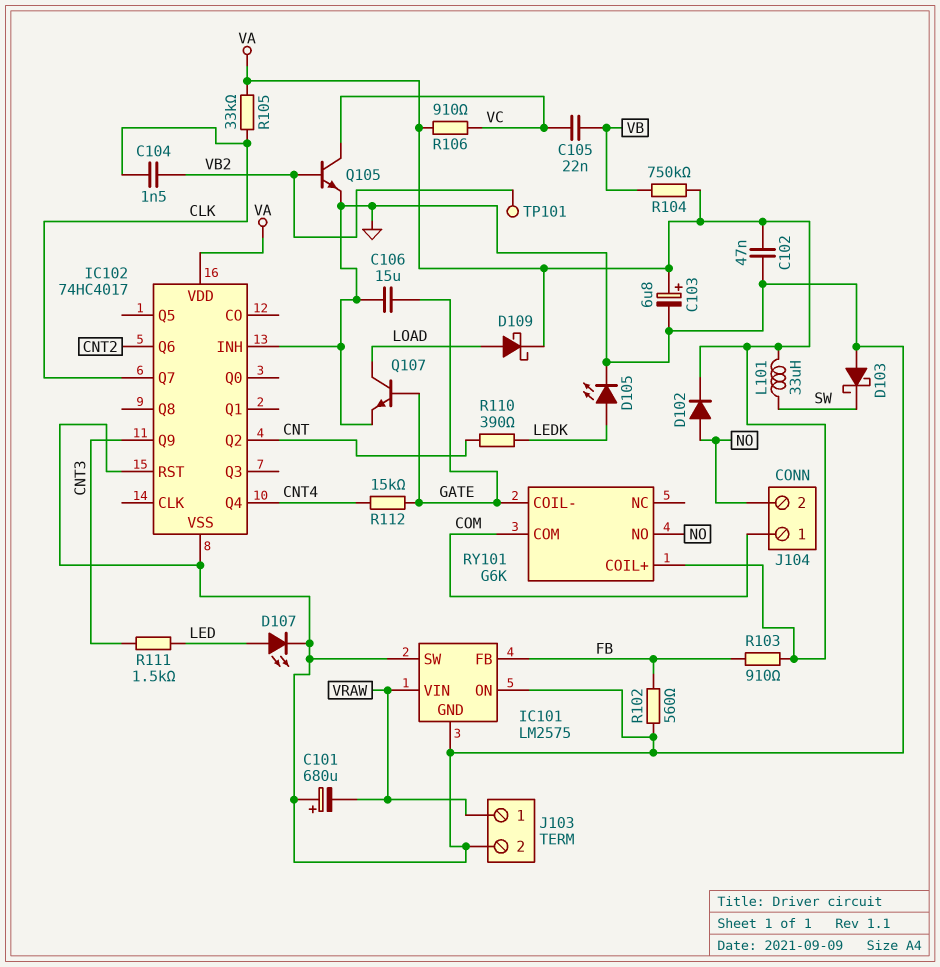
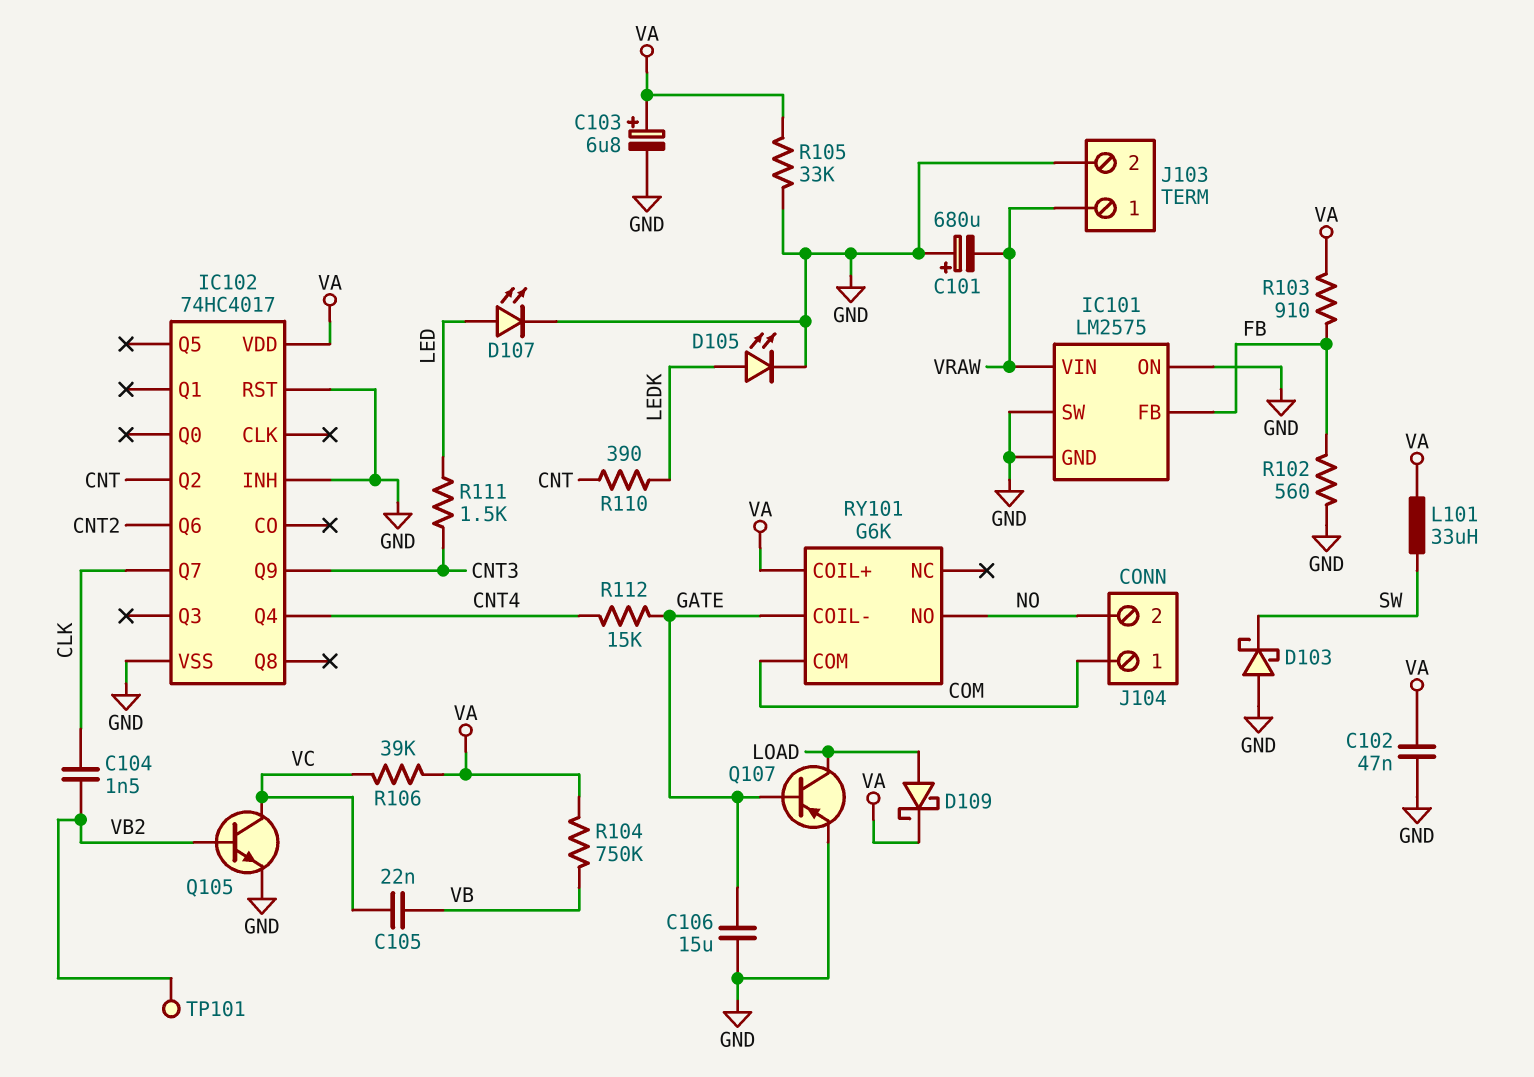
D102: diode (A NO, K VA) -> none
Q107: NPN (B GATE, C LOAD, E GND) -> PNP (B GATE, C LOAD, E GND)
R105: 33k (CLK, VA) -> 33k (GND, VA)
R106: 910 (VA, VC) -> 39k (VA, VC)

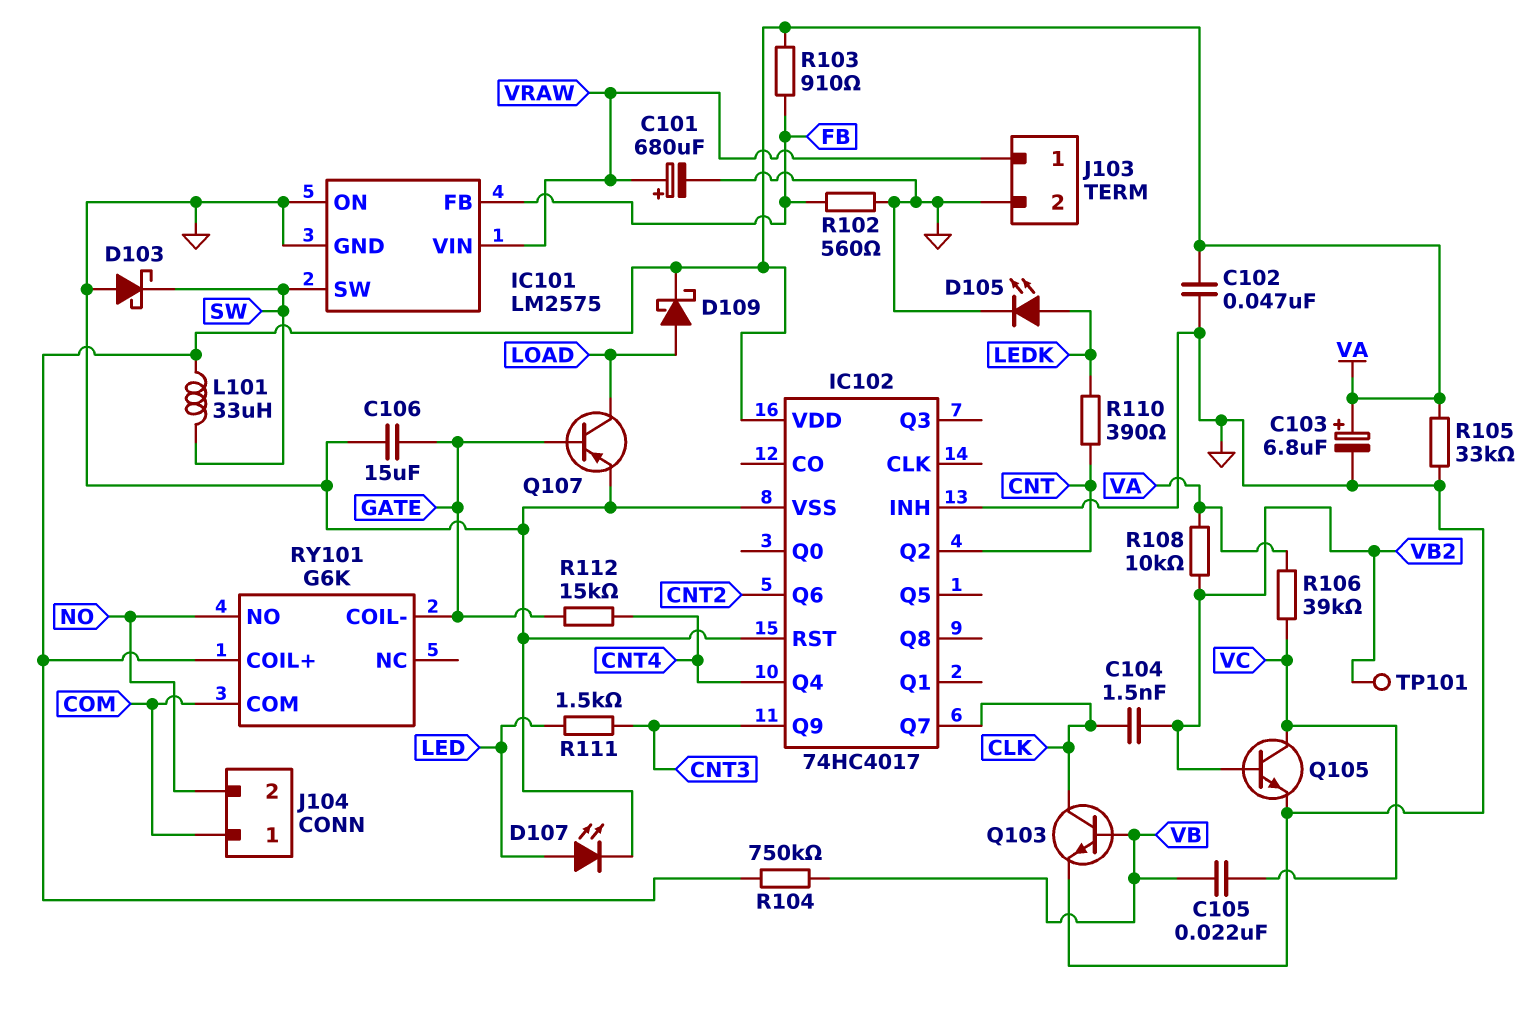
C101: 680uF (plus GND, minus VRAW) -> 680uF (plus VRAW, minus GND)
IC101 pin SW: GND -> SW
Q103: none -> NPN (B VB, C CLK, E GND)
R108: none -> 10k (VA, VB2)

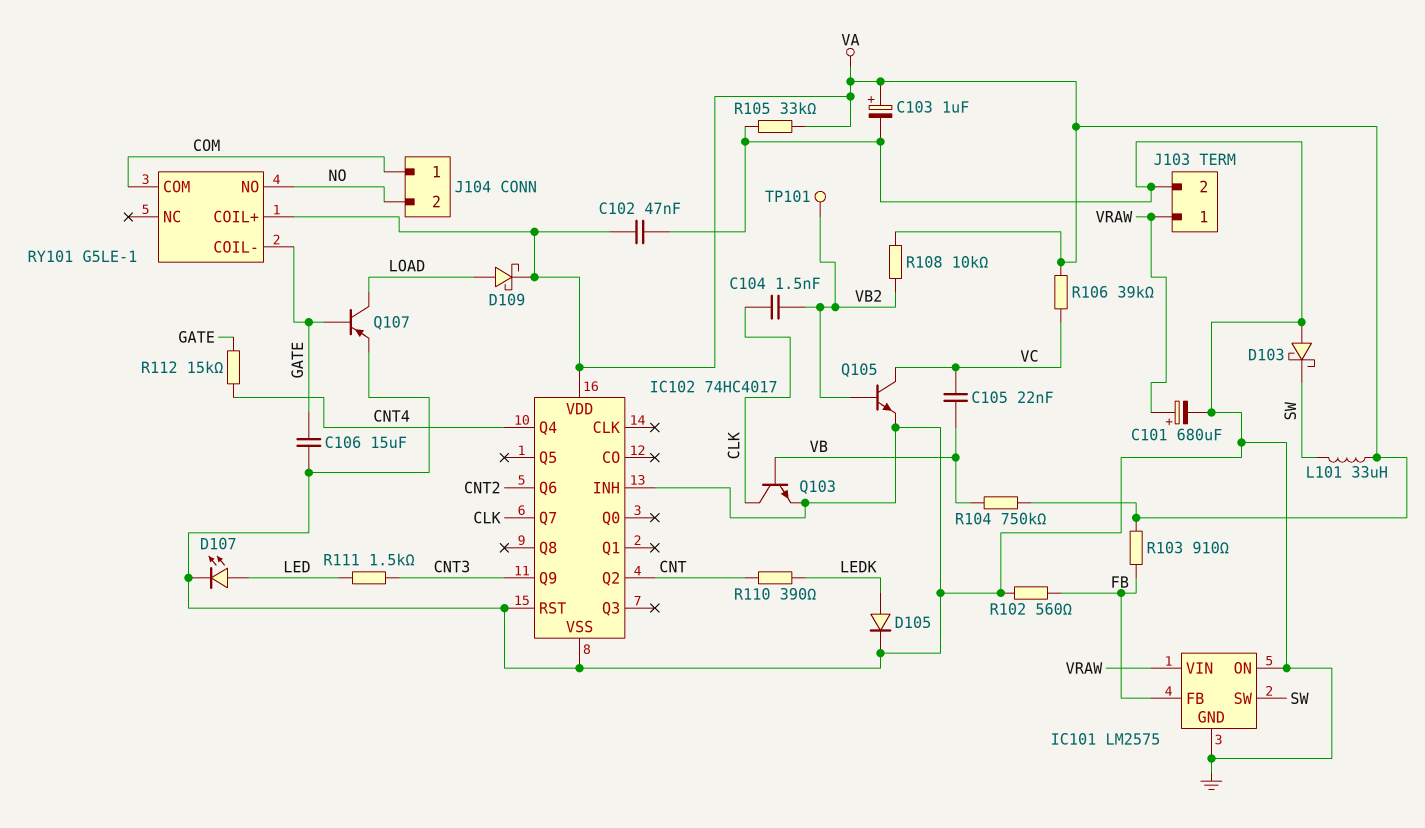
C103: 6.8uF (plus VA, minus GND) -> 1uF (plus VA, minus GND)
D105: LED (A LEDK, K GND) -> diode (A LEDK, K GND)
RY101: G6K -> G5LE-1

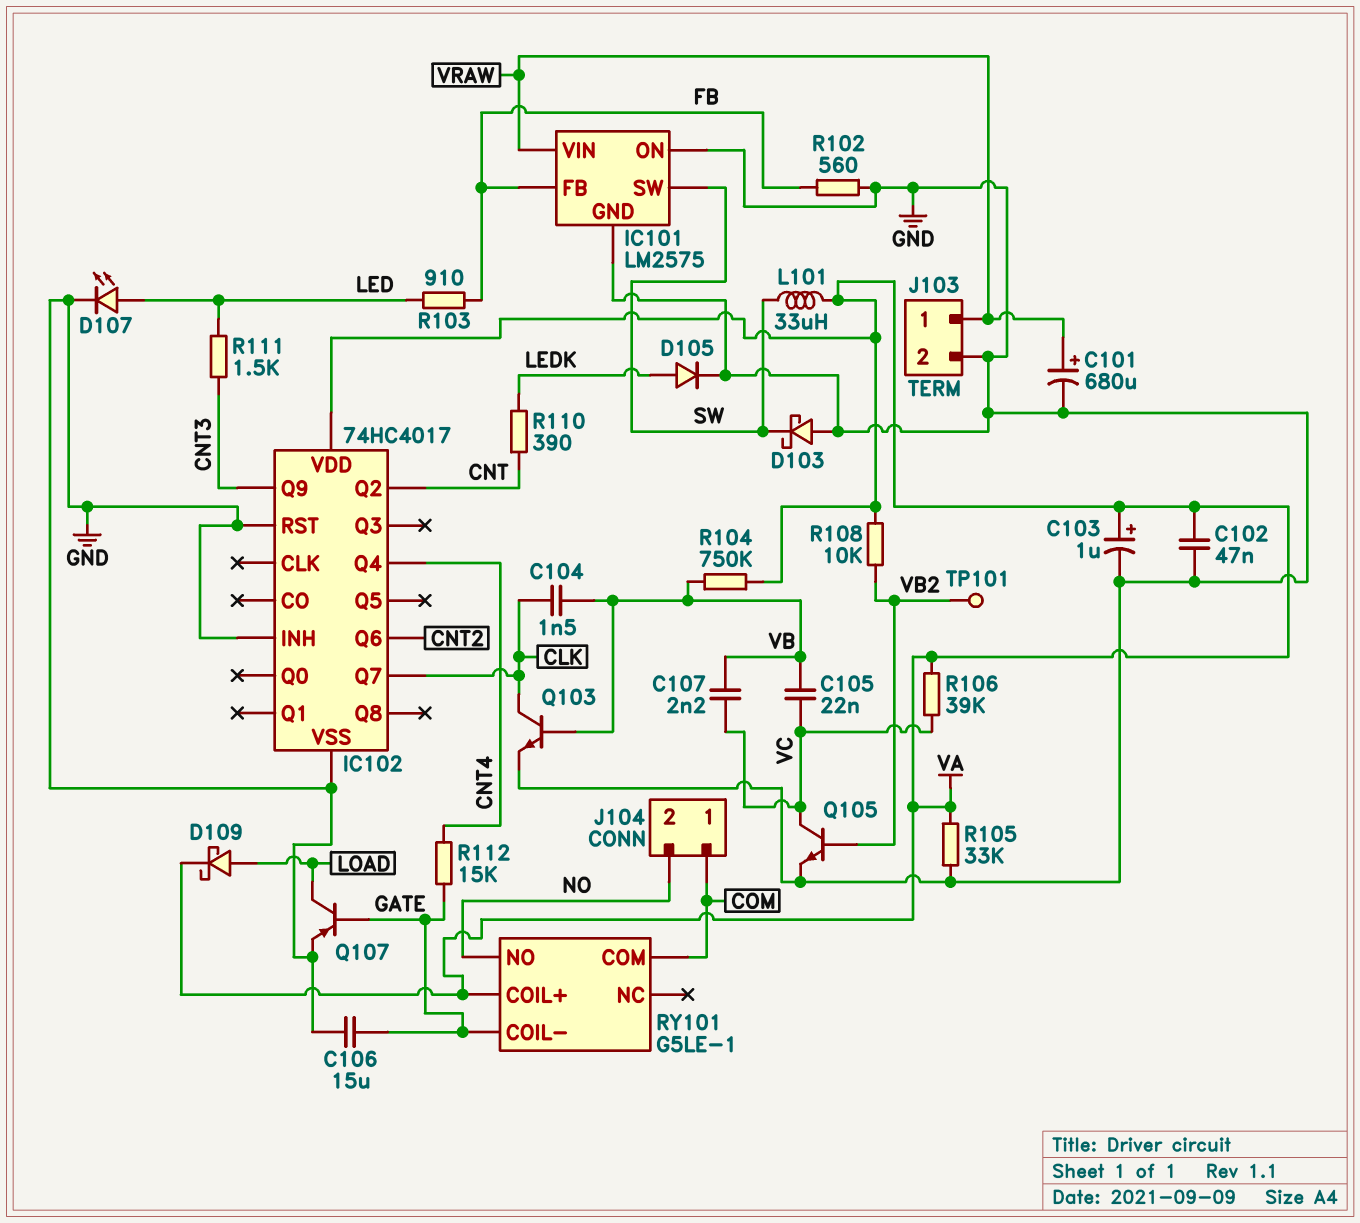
C104: 1.5nF (CLK, VB2) -> 1.5nF (CLK, VB)
C107: none -> 2.2nF (VB, VC)
R103: 910 (FB, VA) -> 910 (FB, LED)

